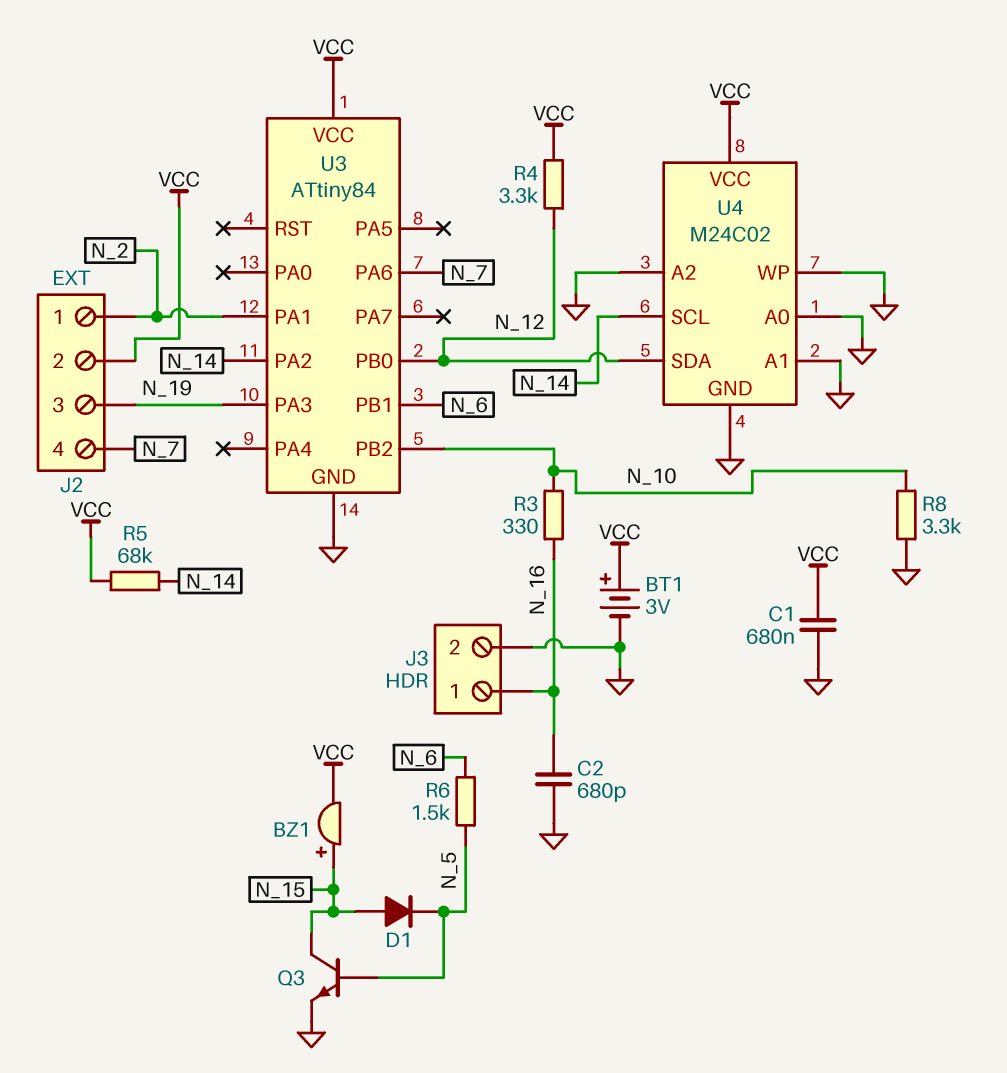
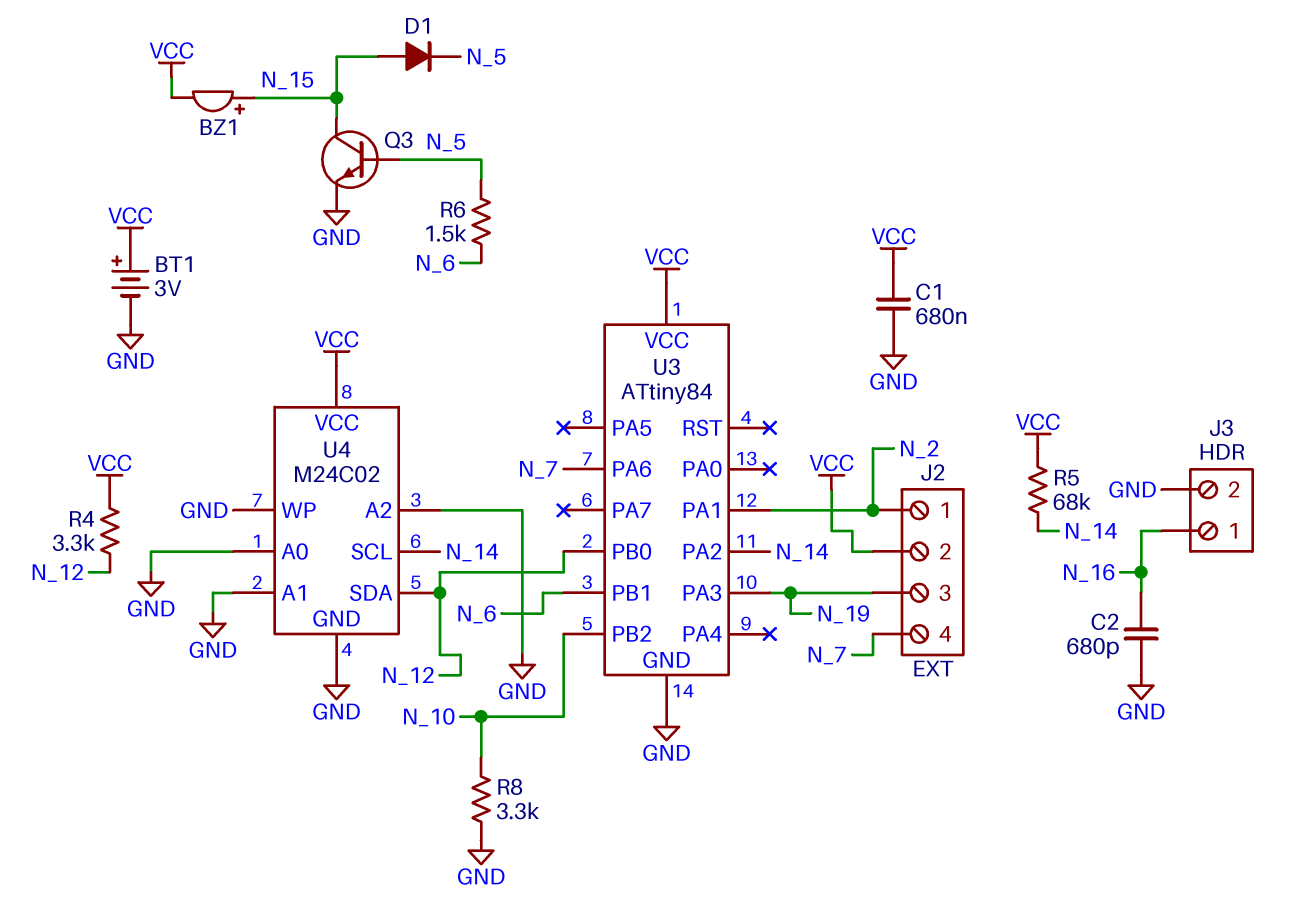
R3: 330 (N_10, N_16) -> none

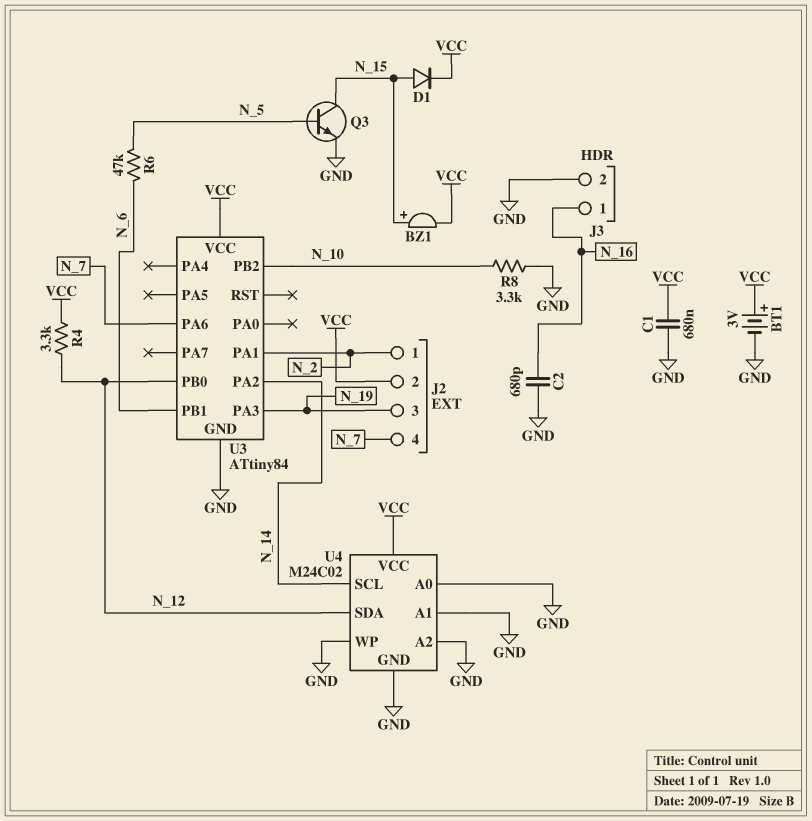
D1: diode (A N_15, K N_5) -> diode (A N_15, K VCC)
R5: 68k (N_14, VCC) -> none
R6: 1.5k (N_5, N_6) -> 47k (N_5, N_6)

